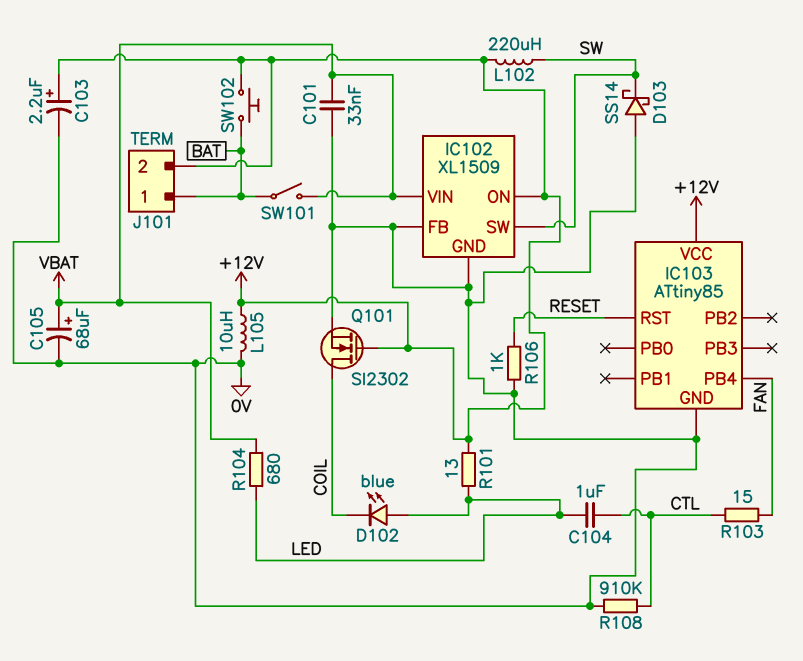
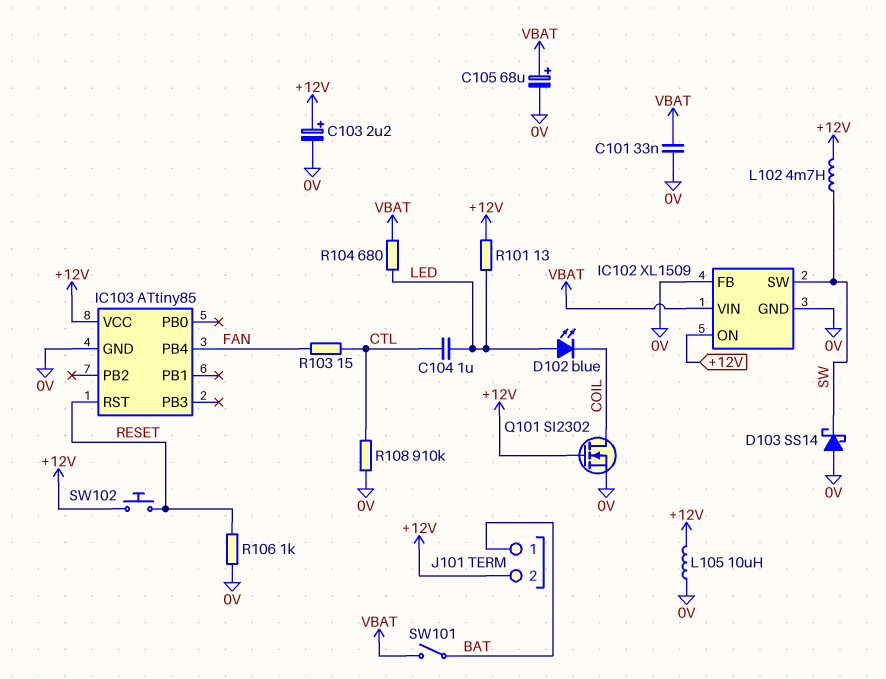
L102: 220uH (+12V, SW) -> 4.7mH (+12V, SW)
SW102: button (+12V, BAT) -> button (+12V, RESET)

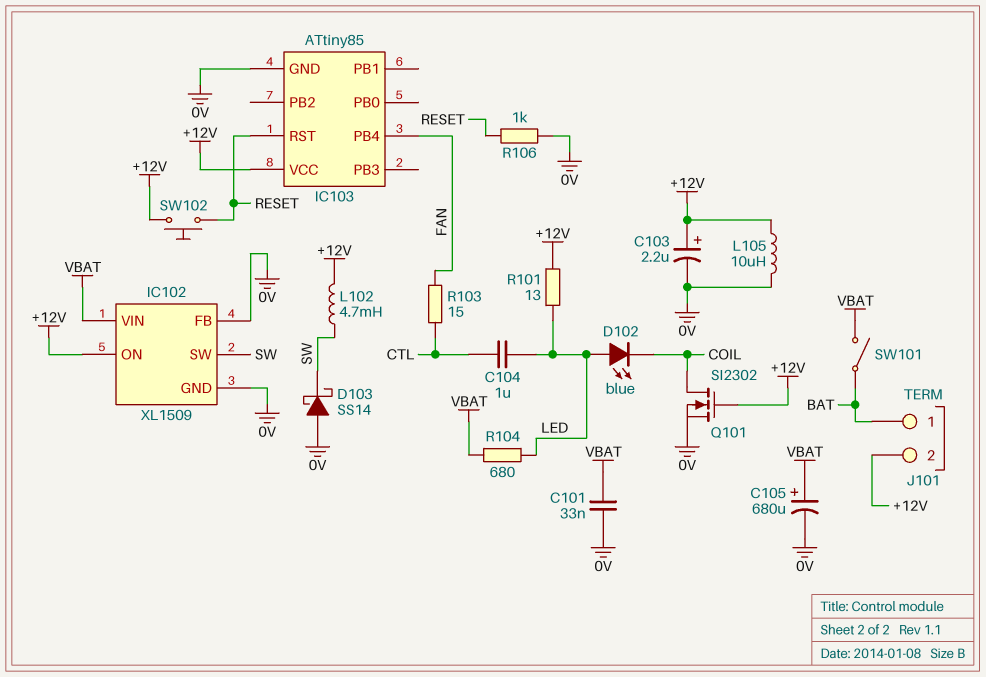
C105: 68uF (plus VBAT, minus 0V) -> 680uF (plus VBAT, minus 0V)
R108: 910k (0V, CTL) -> none

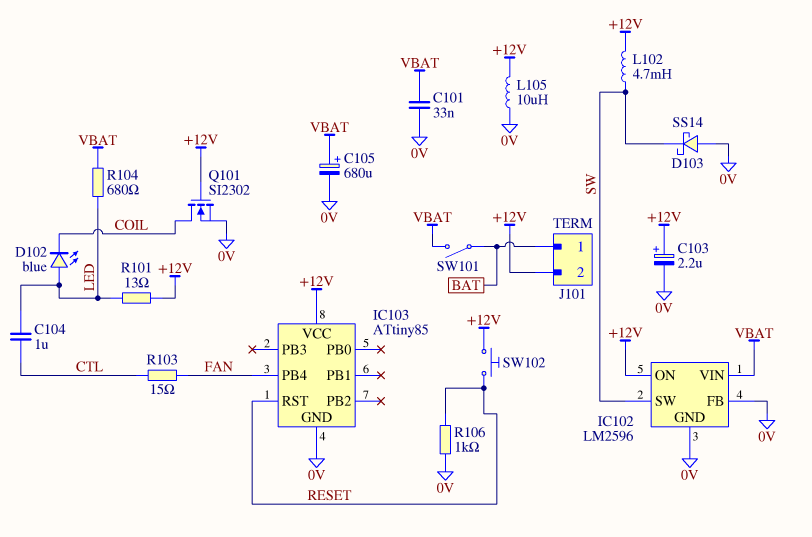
IC102: XL1509 -> LM2596

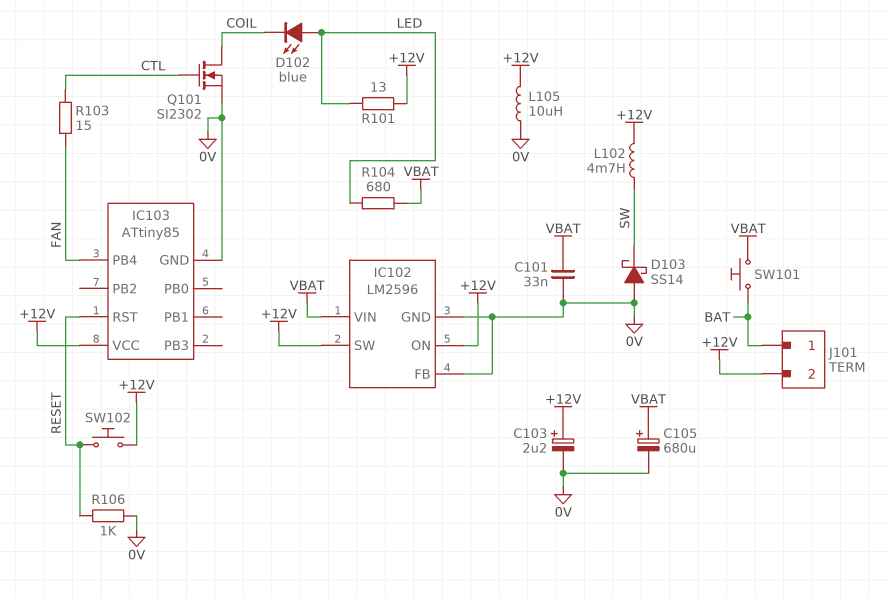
C104: 1uF (CTL, LED) -> none
IC102 pin SW: SW -> +12V
Q101: NMOS SI2302 (G +12V, D COIL, S 0V) -> NMOS SI2302 (G CTL, D COIL, S 0V)
SW101: switch (BAT, VBAT) -> button (BAT, VBAT)

